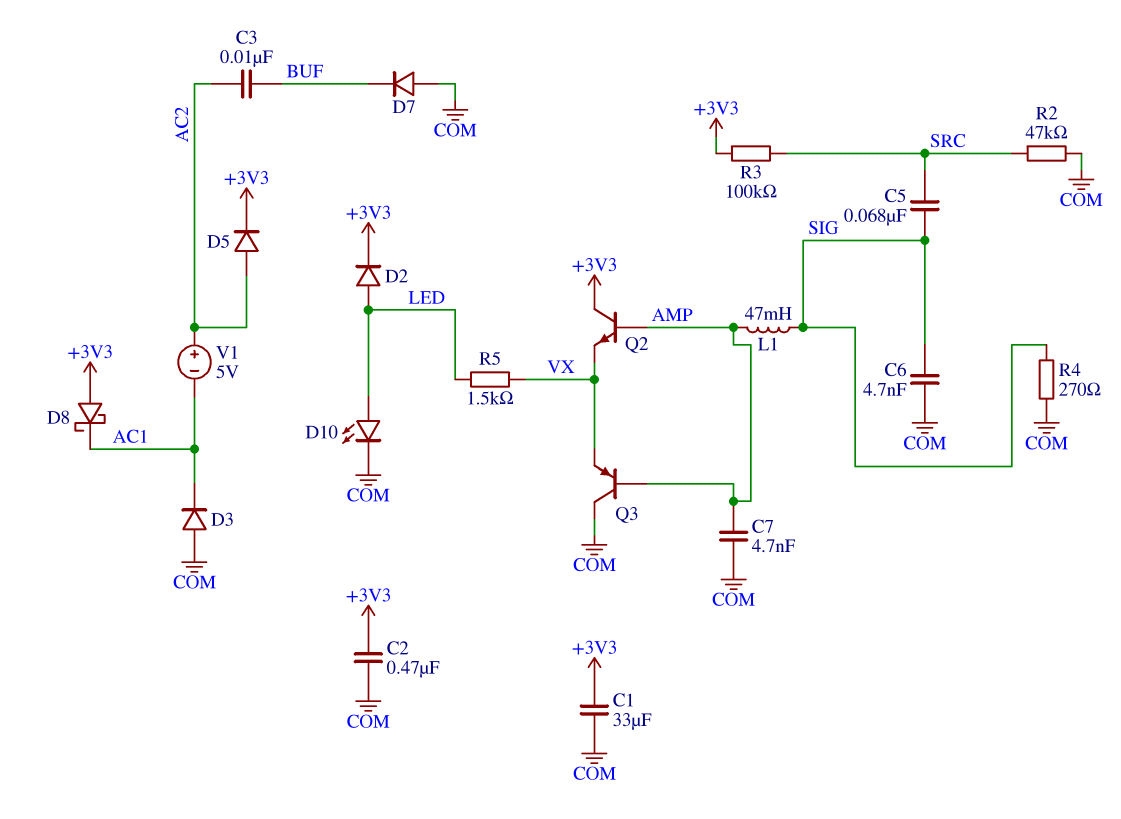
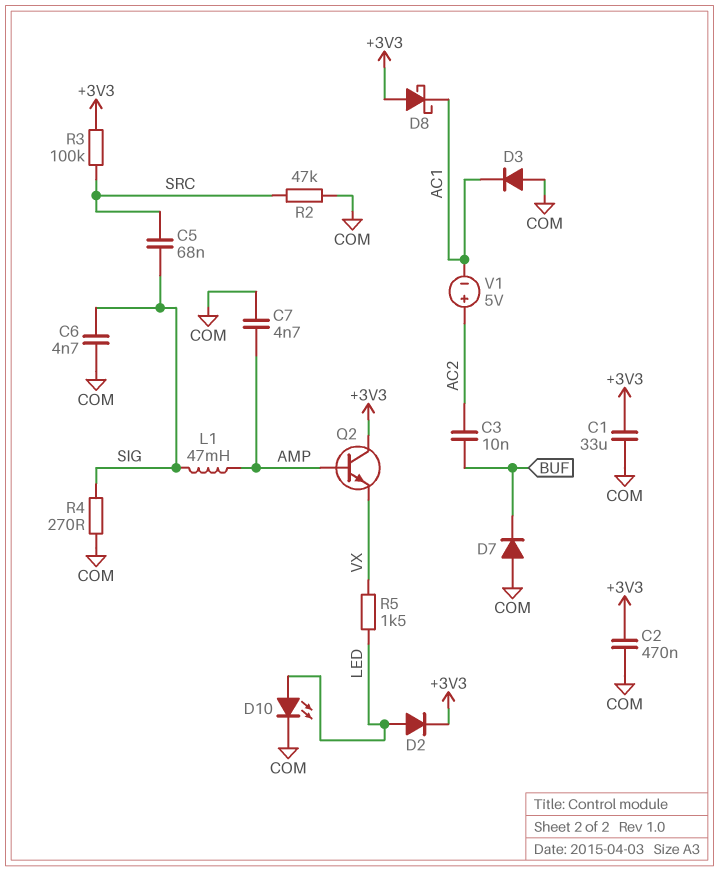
D5: diode (A AC2, K +3V3) -> none
Q3: PNP (B AMP, C COM, E VX) -> none

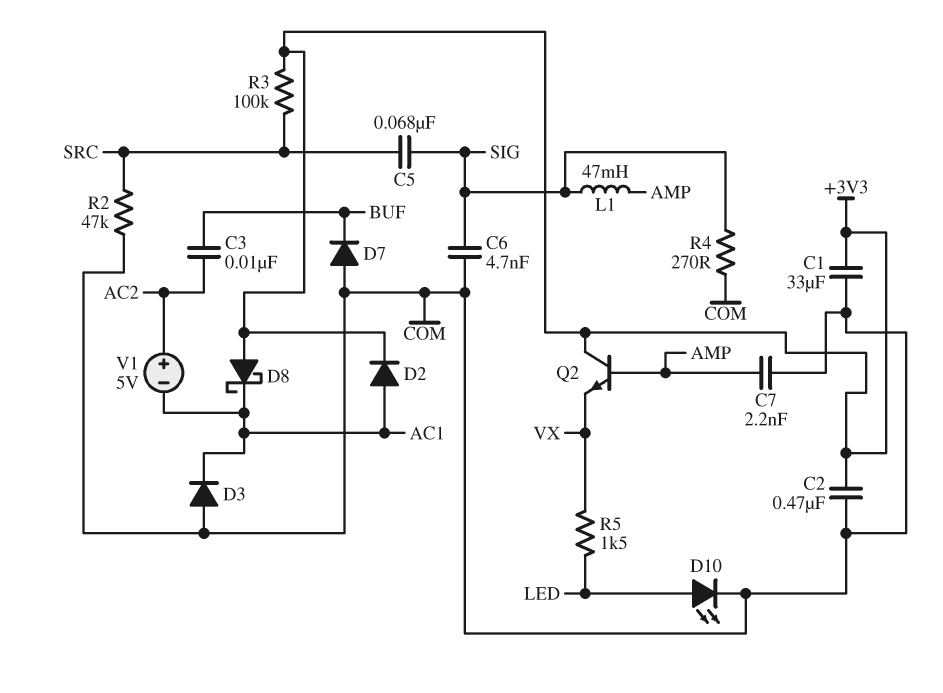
C7: 4.7nF (AMP, COM) -> 2.2nF (AMP, COM)
D2: diode (A LED, K +3V3) -> diode (A AC1, K +3V3)

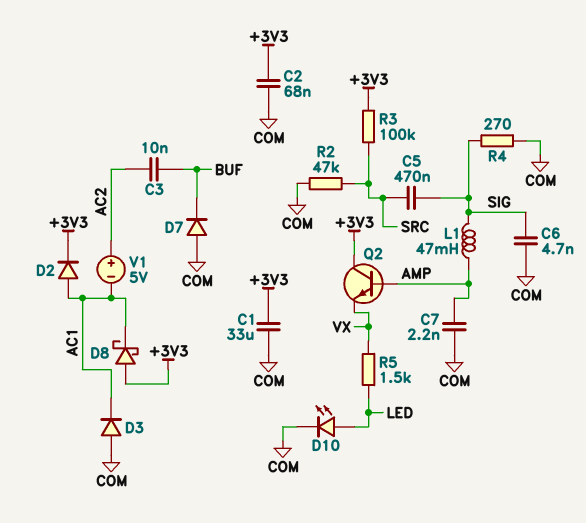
C2: 470nF (+3V3, COM) -> 68nF (+3V3, COM)
C5: 68nF (SIG, SRC) -> 470nF (SIG, SRC)

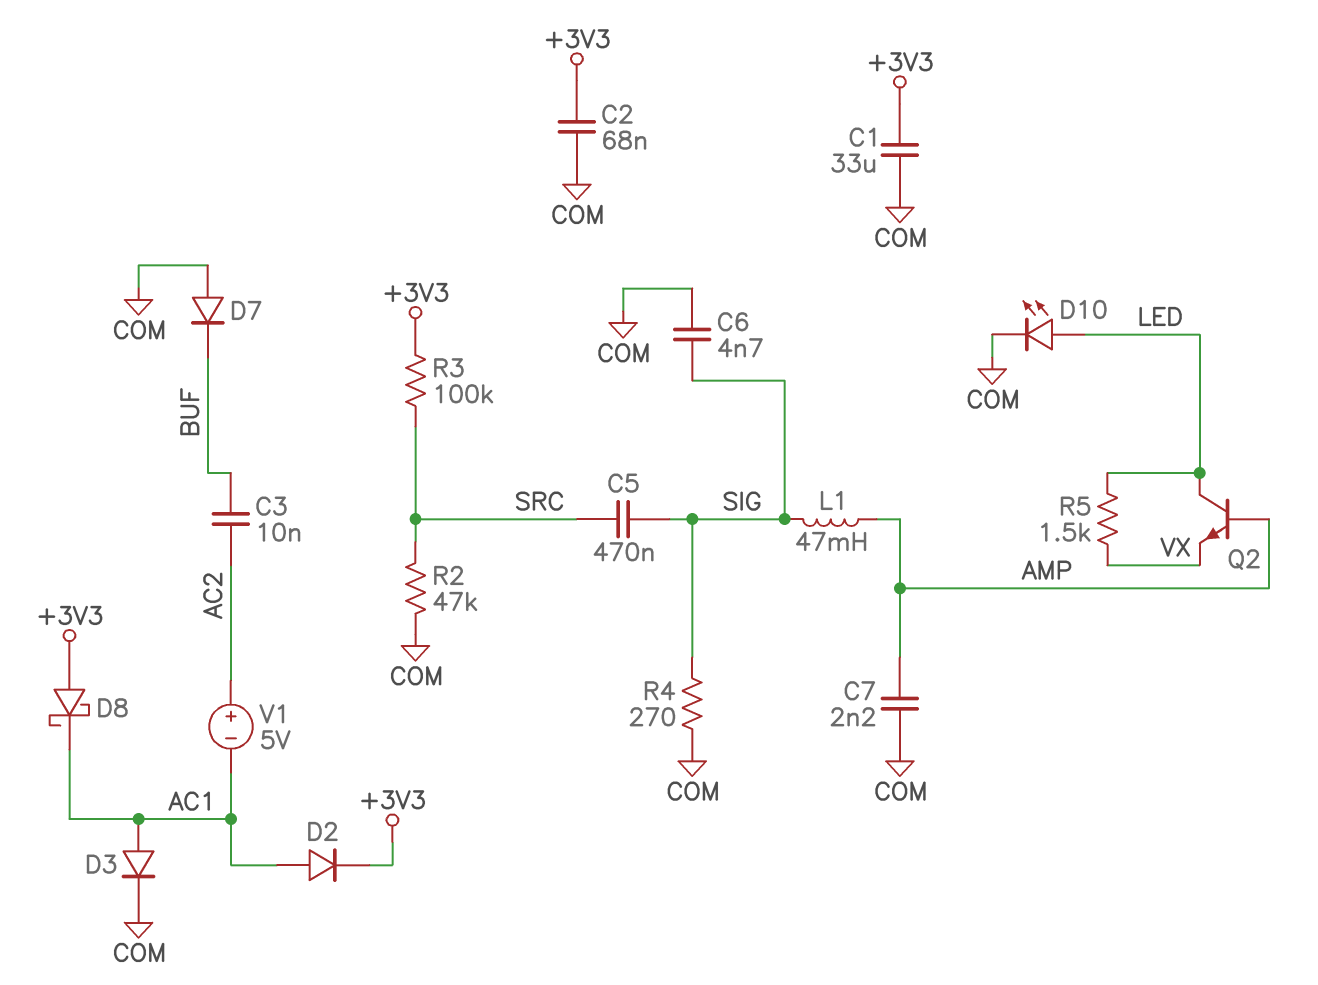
D3: diode (A COM, K AC1) -> diode (A AC1, K COM)
Q2: NPN (B AMP, C +3V3, E VX) -> NPN (B AMP, C LED, E VX)

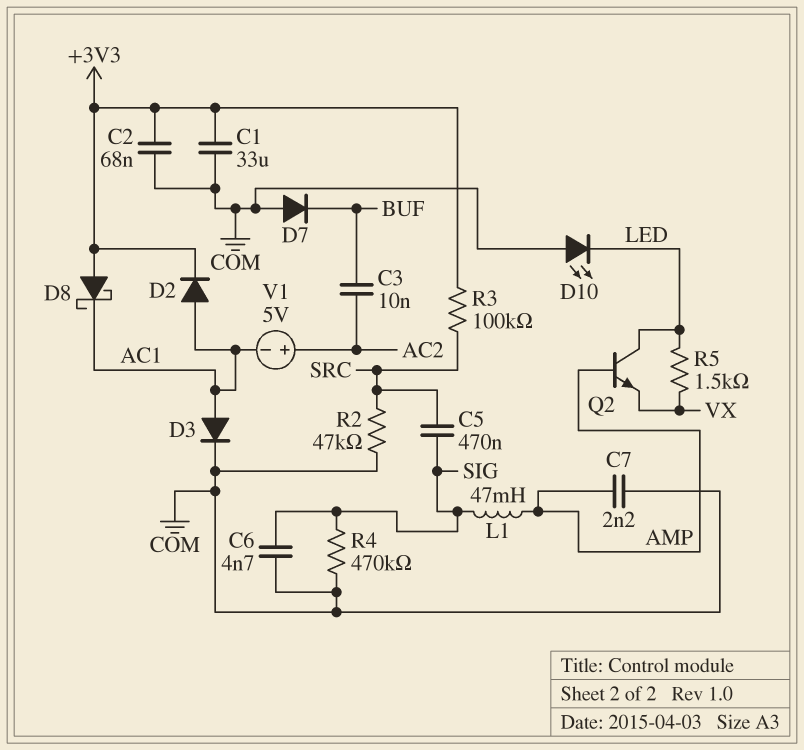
D10: LED (A LED, K COM) -> LED (A COM, K LED)
R4: 270 (COM, SIG) -> 470k (COM, SIG)

